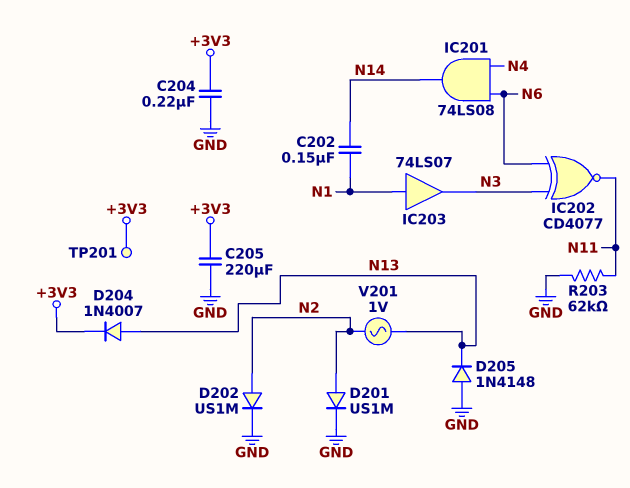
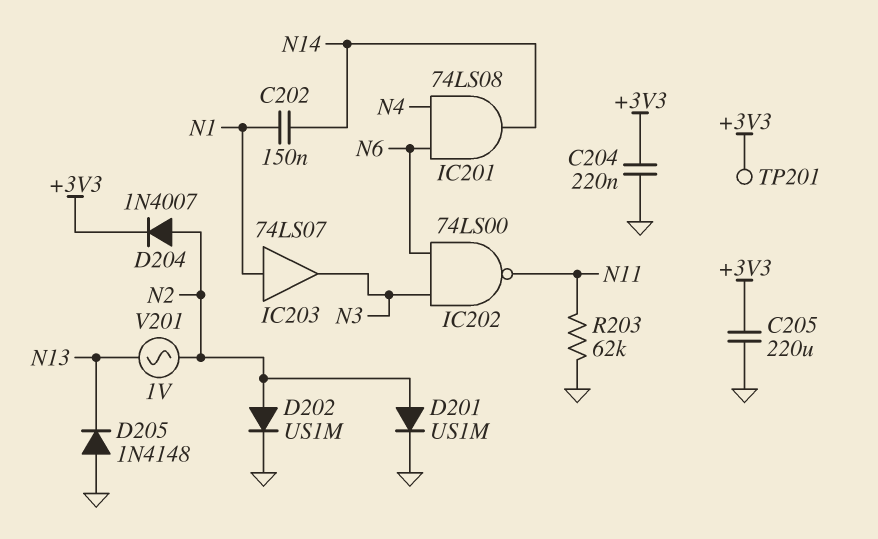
D204: diode 1N4007 (A N13, K +3V3) -> diode 1N4007 (A N2, K +3V3)
IC202: XNOR CD4077 (in N3, in N6, out N11) -> NAND 74LS00 (in N3, in N6, out N11)

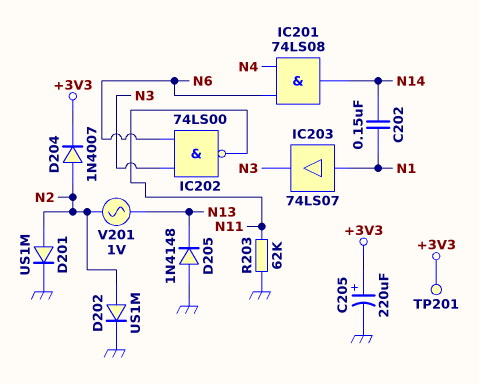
C204: 220nF (+3V3, GND) -> none
C205: 220uF (+3V3, GND) -> 220uF (plus +3V3, minus GND)

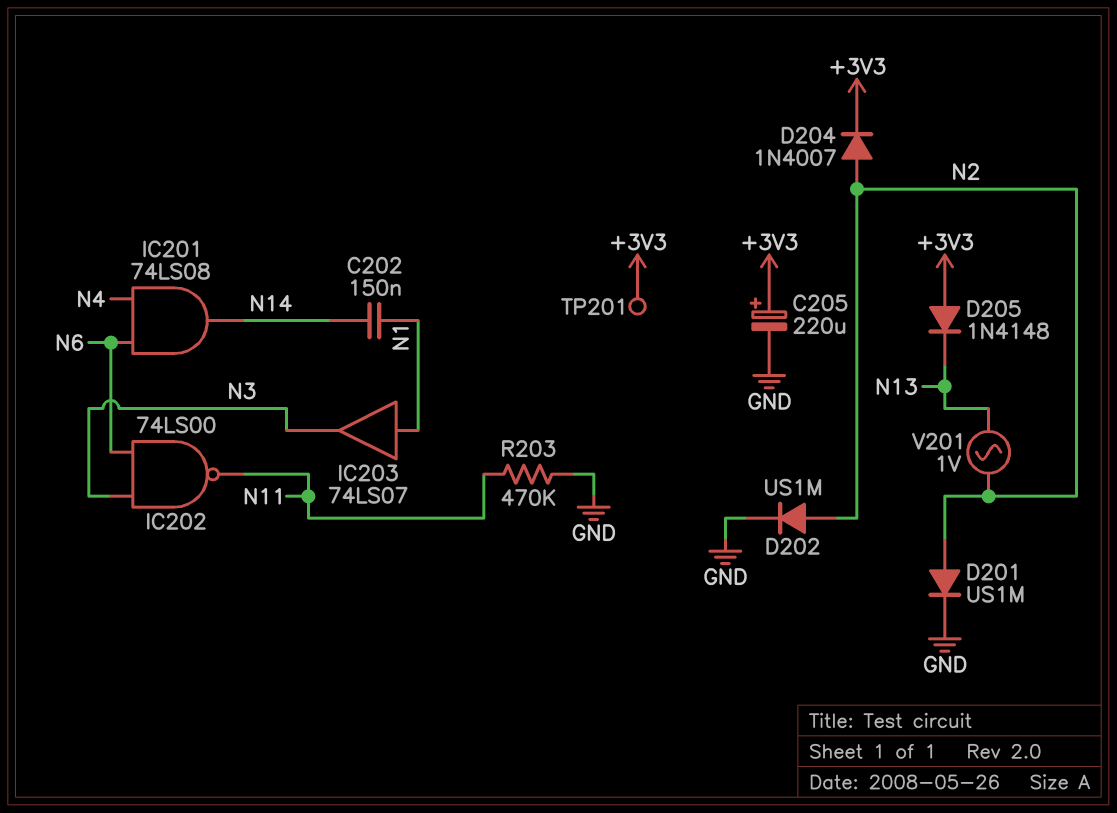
D205: diode 1N4148 (A GND, K N13) -> diode 1N4148 (A +3V3, K N13)
R203: 62k (GND, N11) -> 470k (GND, N11)

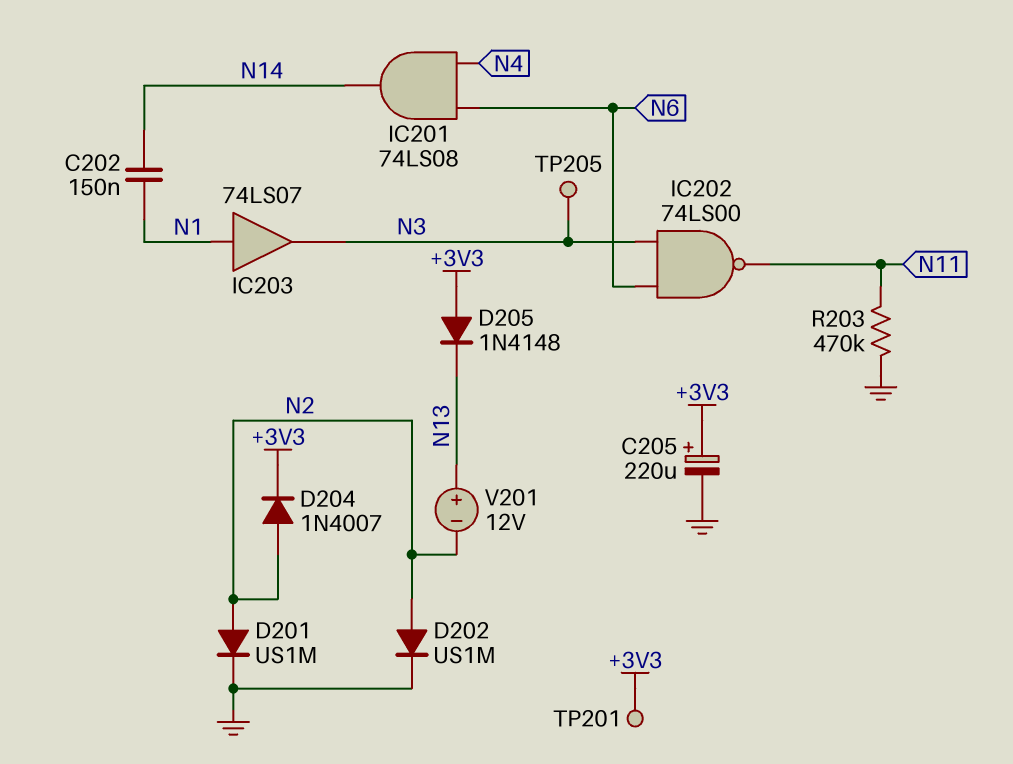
TP205: none -> test point (N3)
V201: AC 1V (N2, N13) -> 12V (plus N13, minus N2)

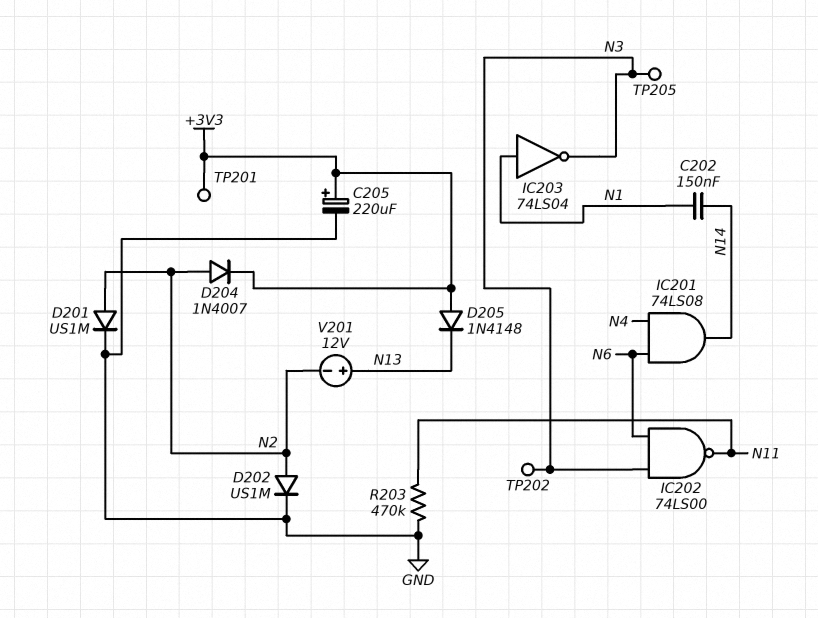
IC203: buffer 74LS07 (in N1, out N3) -> NOT 74LS04 (in N1, out N3)
TP202: none -> test point (N3)

